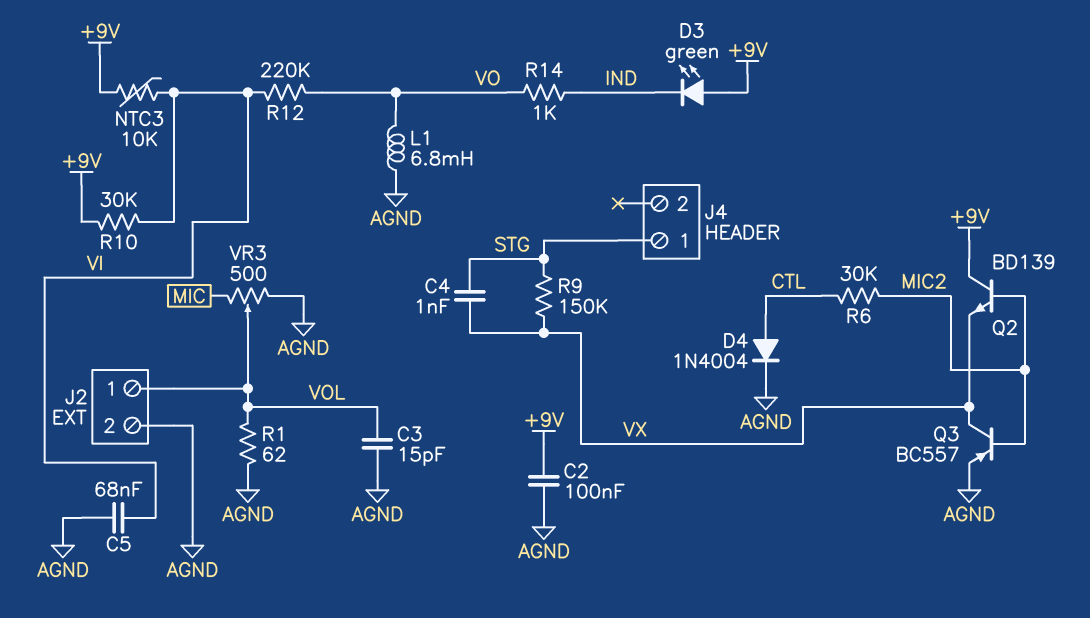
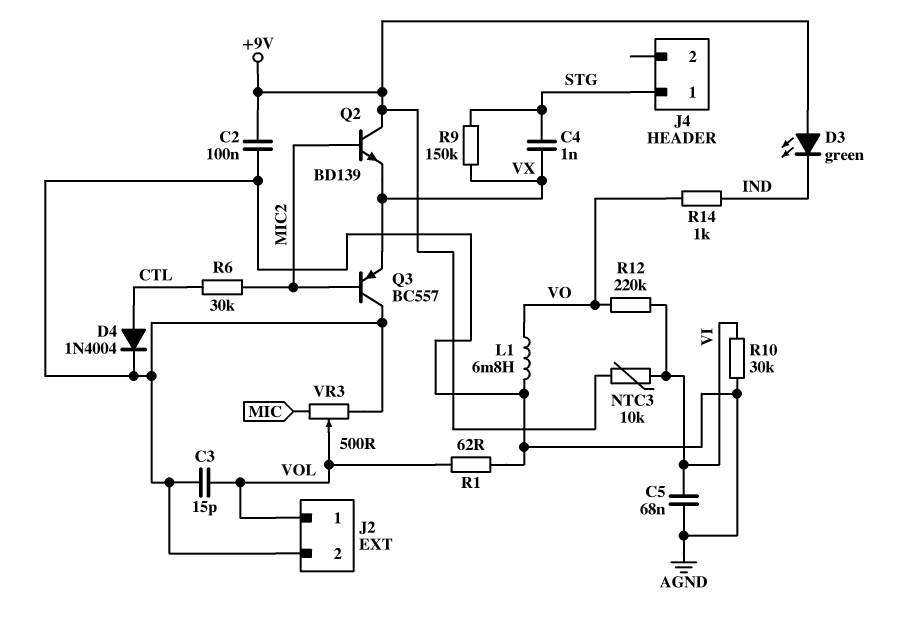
Q3: PNP BC557 (B MIC2, C VX, E AGND) -> PNP BC557 (B MIC2, C AGND, E VX)
R10: 30k (+9V, VI) -> 30k (AGND, VI)

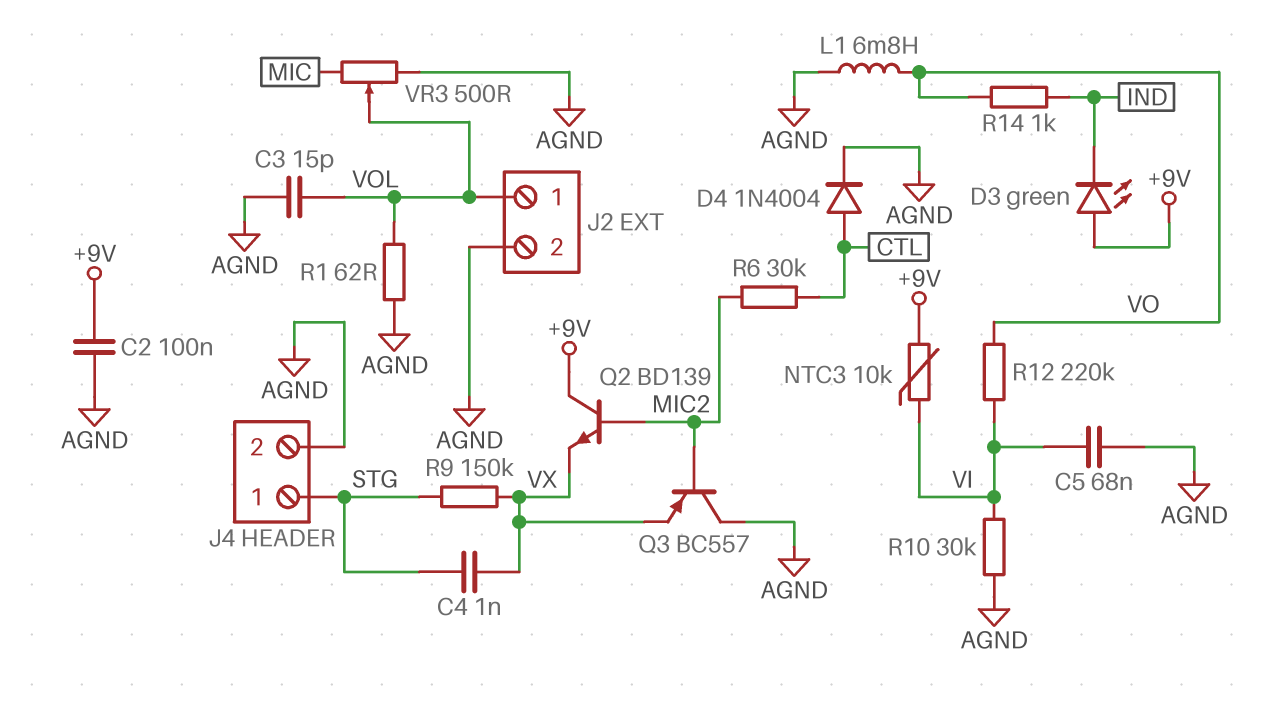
J4 pin 2: none -> AGND

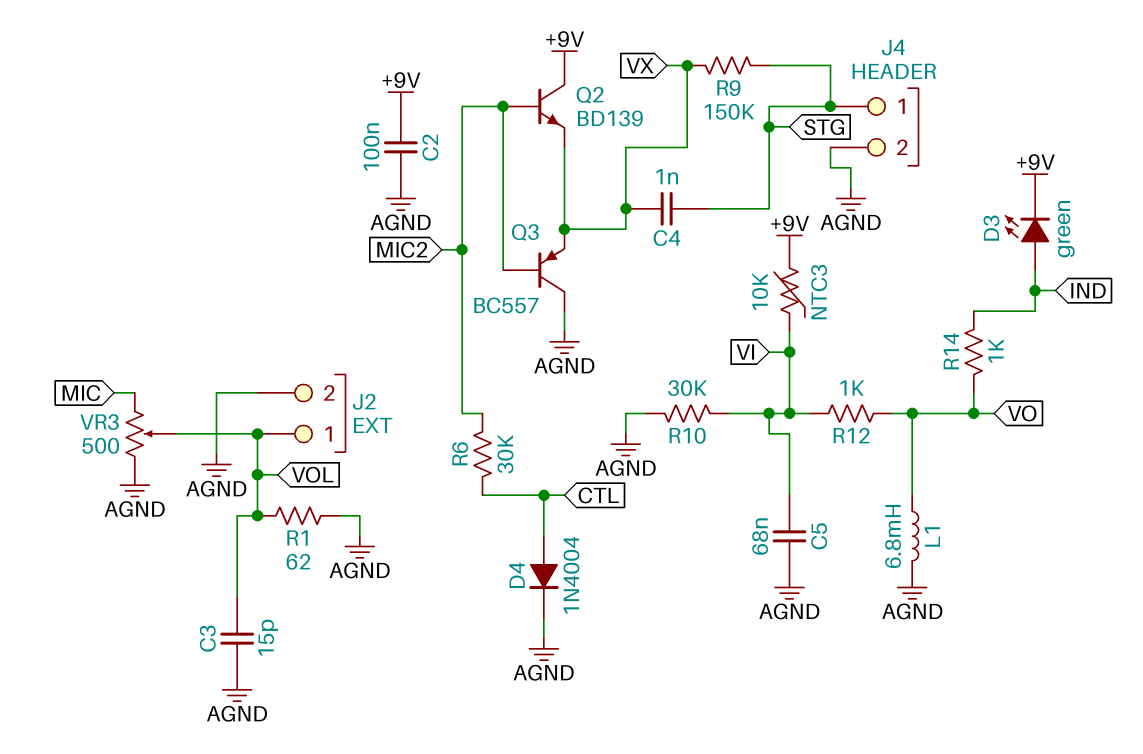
D3: LED green (A +9V, K IND) -> LED green (A IND, K +9V)
R12: 220k (VI, VO) -> 1k (VI, VO)

